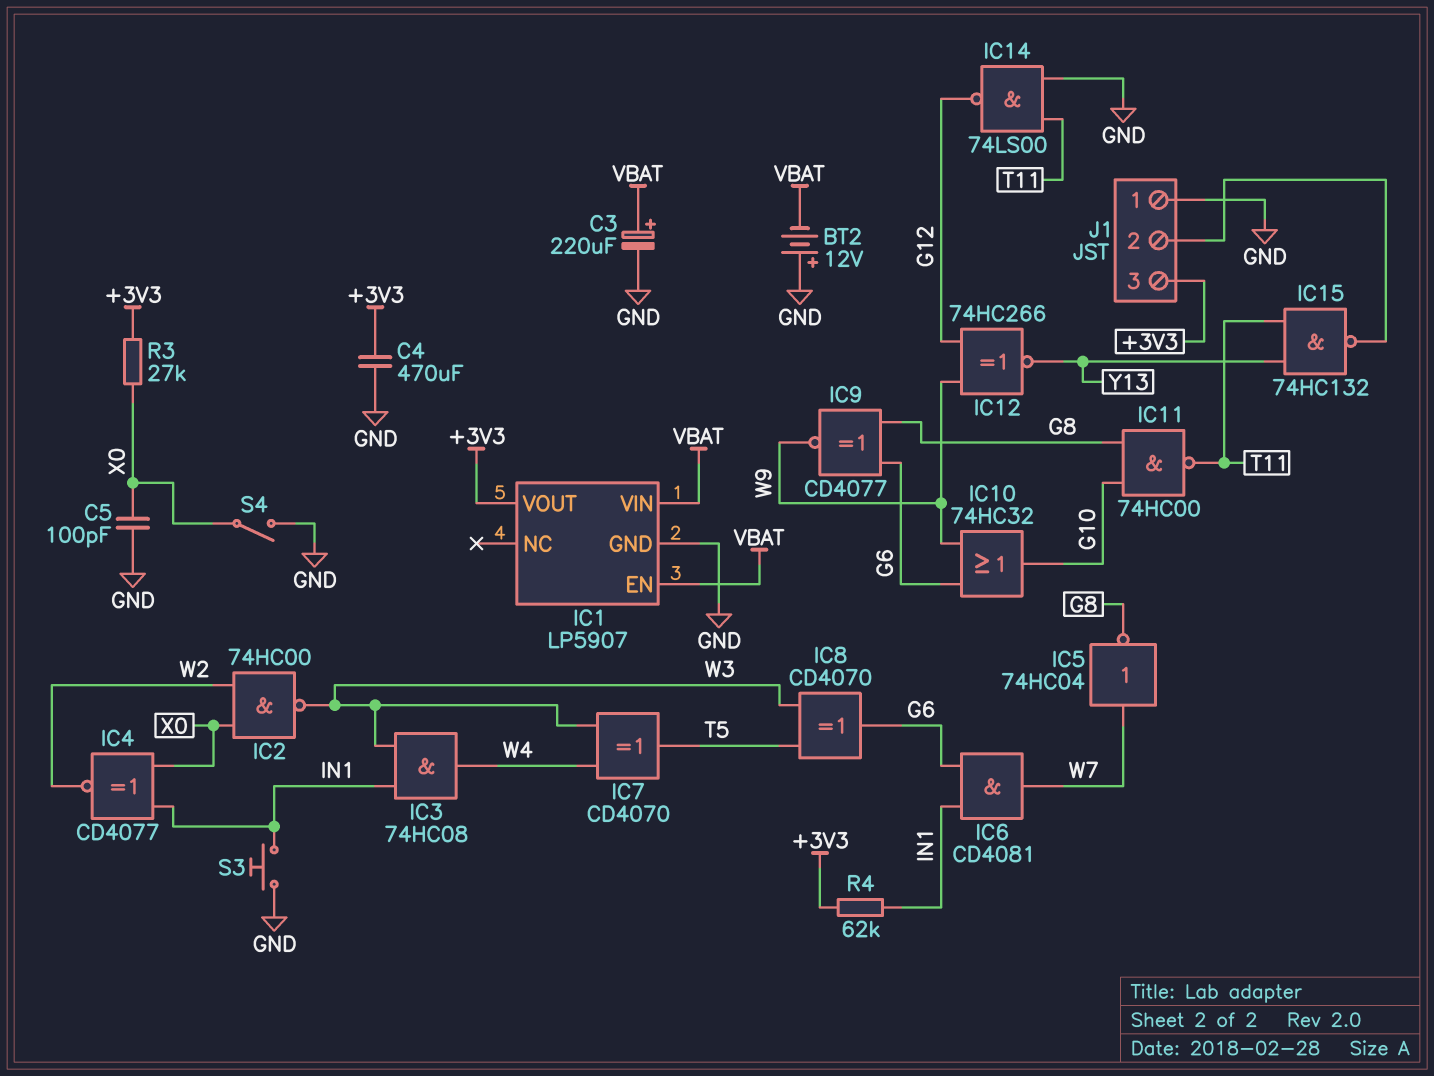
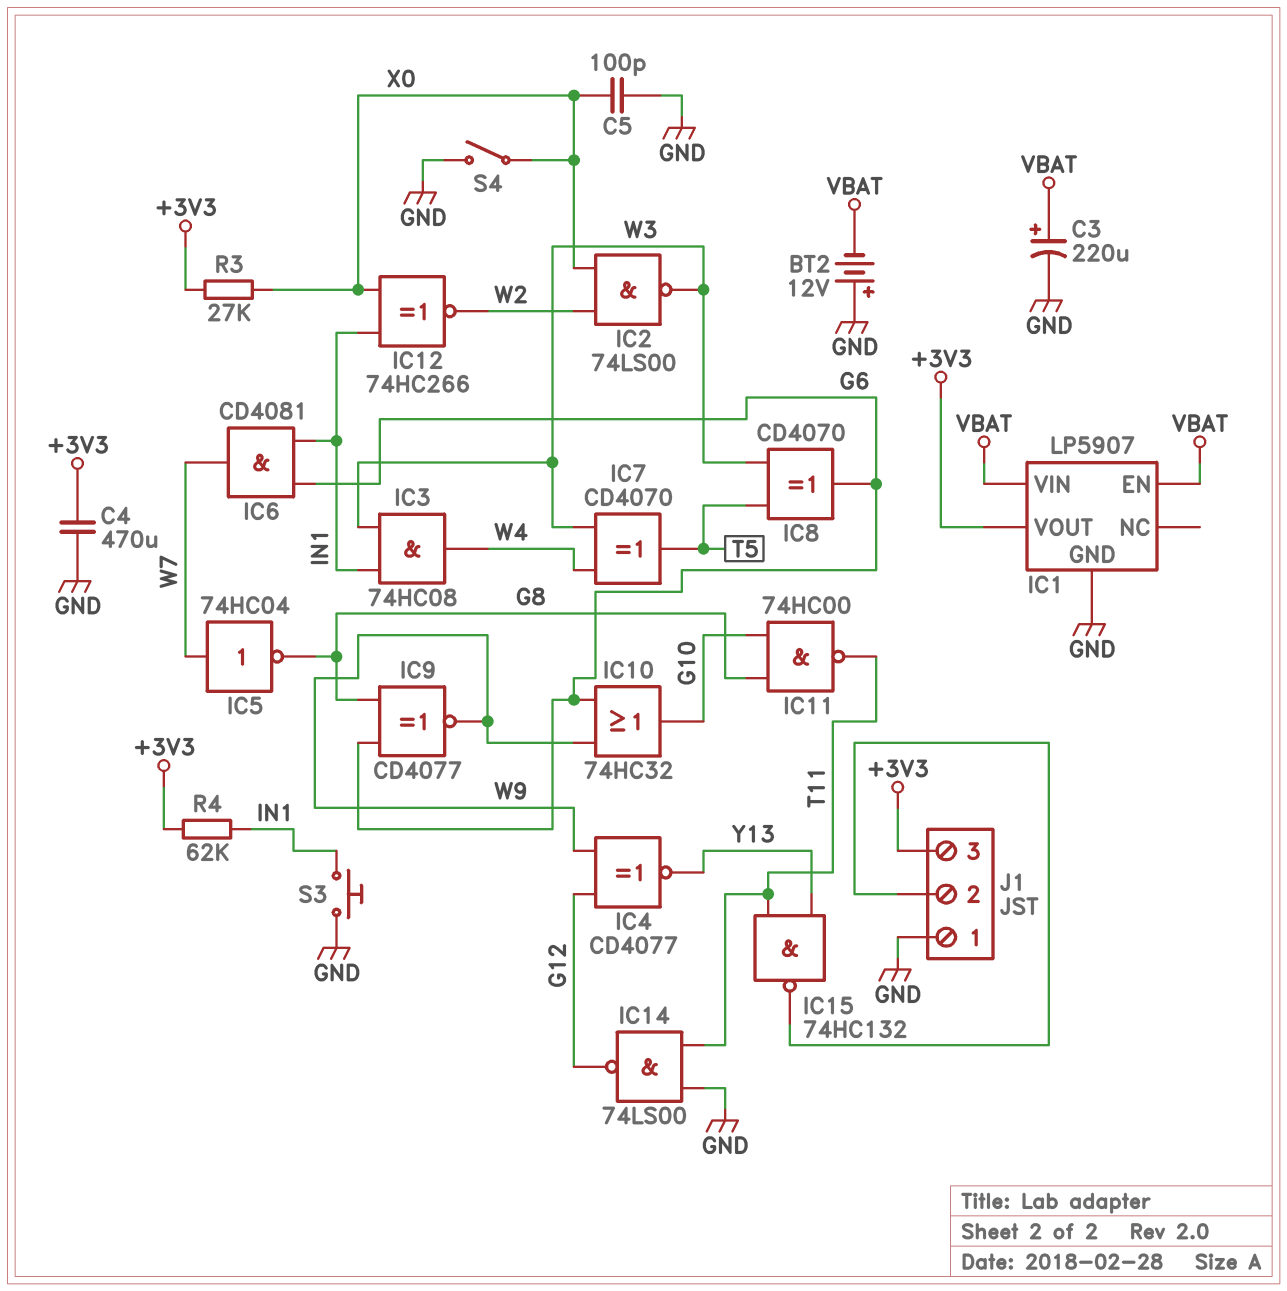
IC2: NAND 74HC00 (in W2, in X0, out W3) -> NAND 74LS00 (in W2, in X0, out W3)
IC4: XNOR CD4077 (in IN1, in X0, out W2) -> XNOR CD4077 (in G12, in W9, out Y13)
IC12: XNOR 74HC266 (in G12, in W9, out Y13) -> XNOR 74HC266 (in IN1, in X0, out W2)

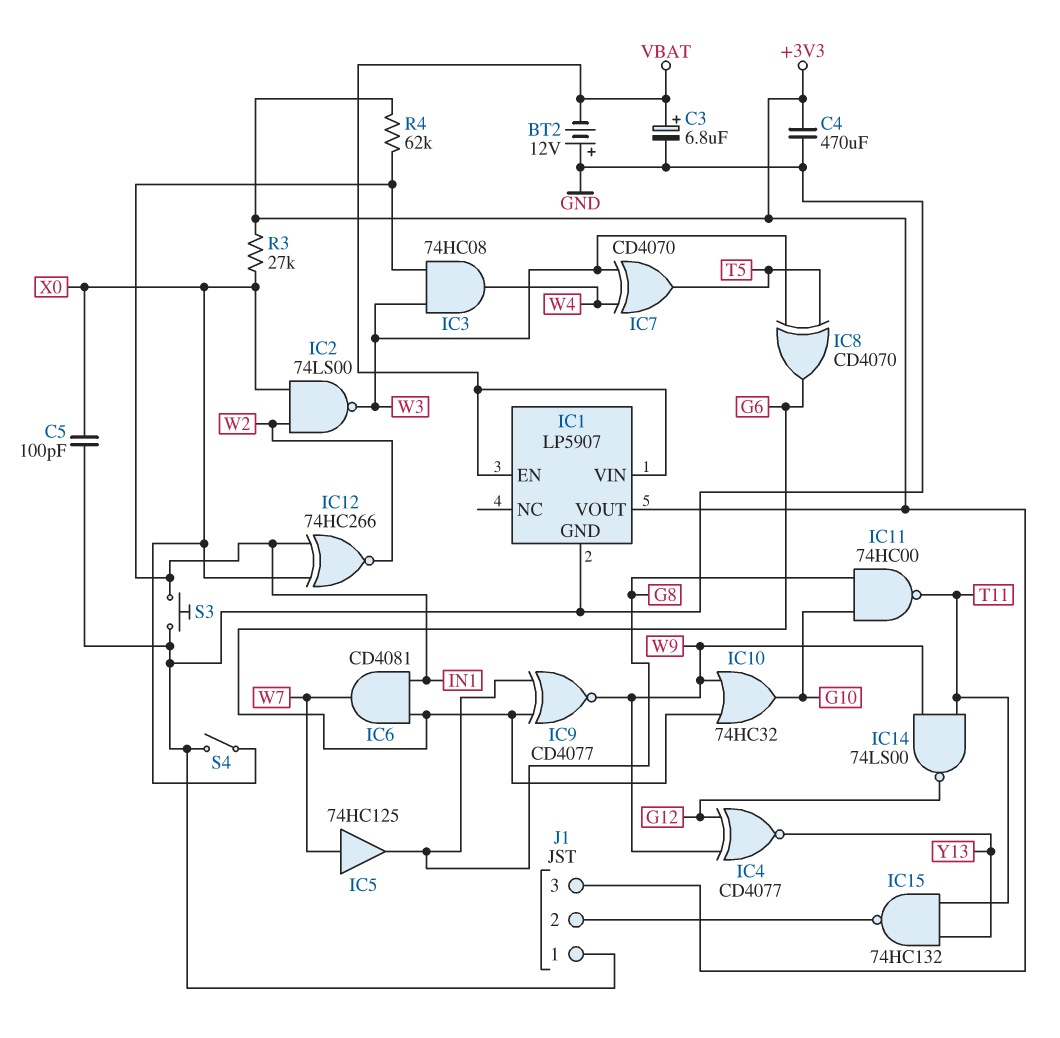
C3: 220uF (plus VBAT, minus GND) -> 6.8uF (plus VBAT, minus GND)
IC5: NOT 74HC04 (in W7, out G8) -> buffer 74HC125 (in W7, out G8)
IC14: NAND 74LS00 (in GND, in T11, out G12) -> NAND 74LS00 (in T11, in W9, out G12)

